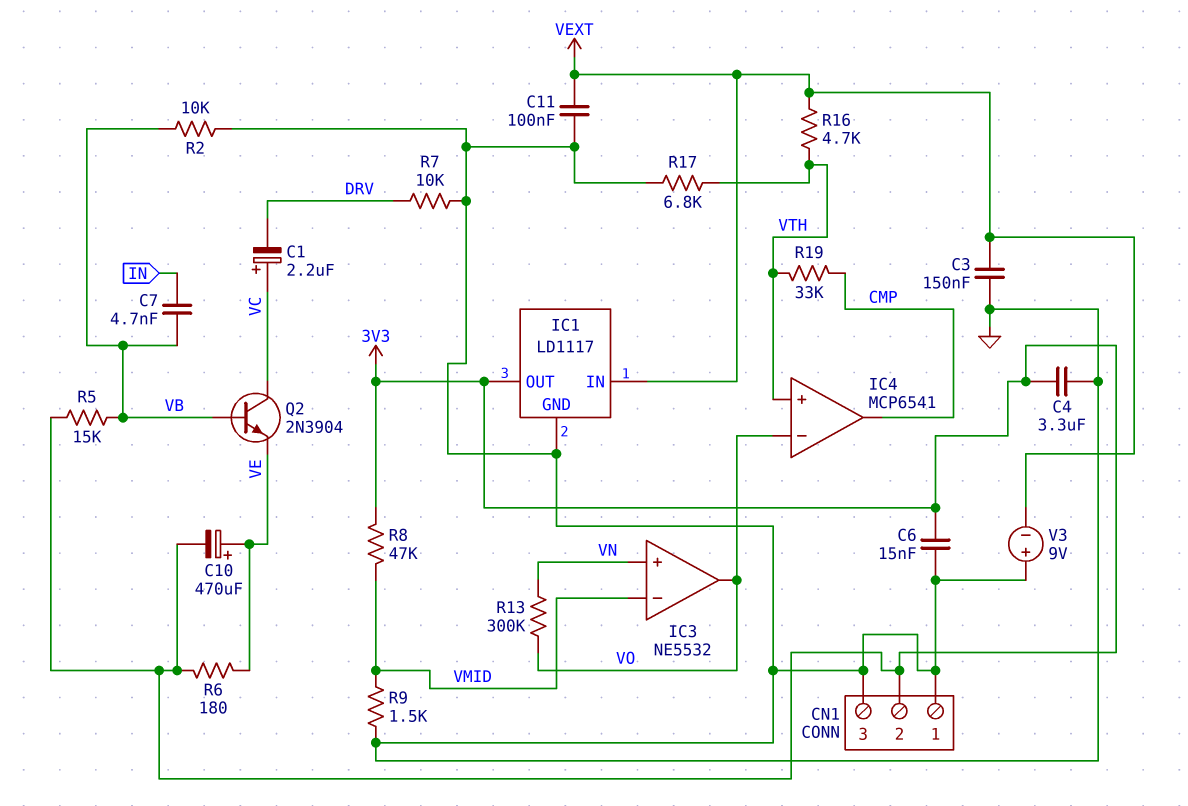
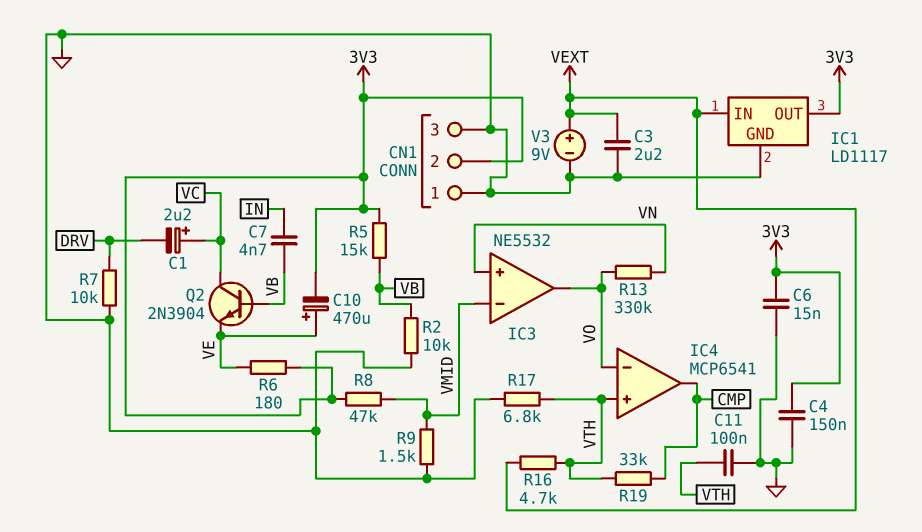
C3: 150nF (GND, VEXT) -> 2.2uF (GND, VEXT)
C4: 3.3uF (3V3, GND) -> 150nF (3V3, GND)
C11: 100nF (GND, VEXT) -> 100nF (GND, VTH)
R13: 300k (VN, VO) -> 330k (VN, VO)
V3: 9V (plus GND, minus VEXT) -> 9V (plus VEXT, minus GND)

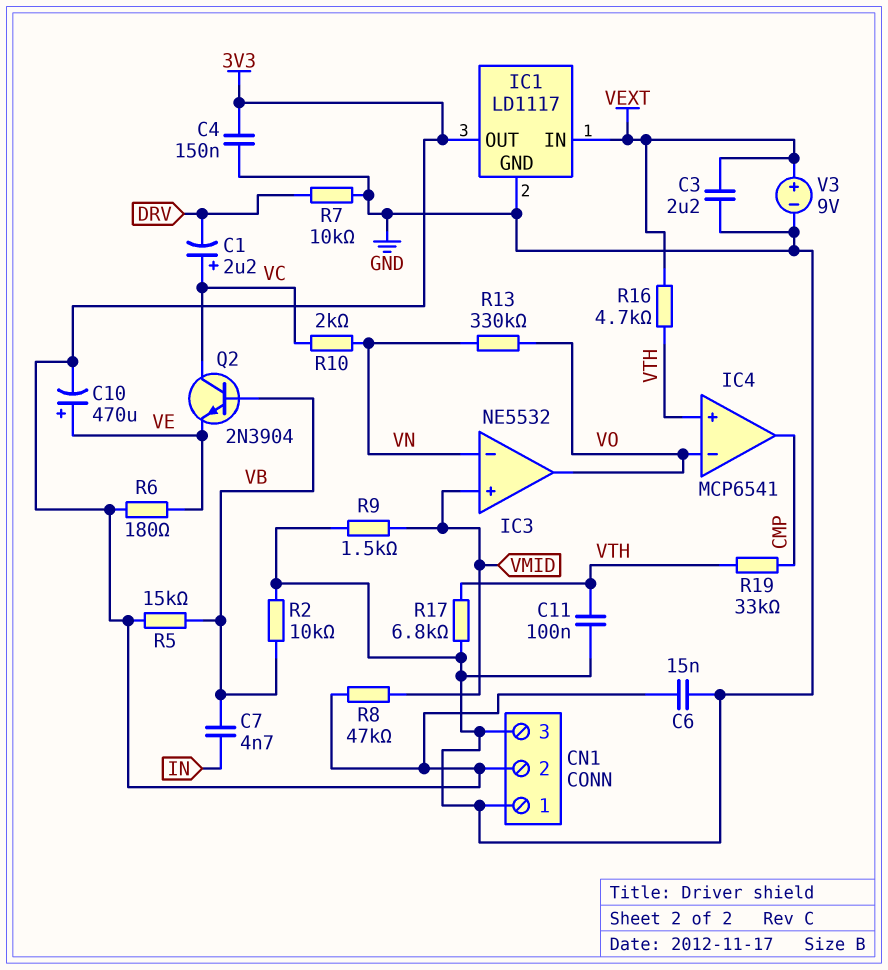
IC3 pin in+: VN -> VMID
IC3 pin in-: VMID -> VN
R10: none -> 2k (VC, VN)

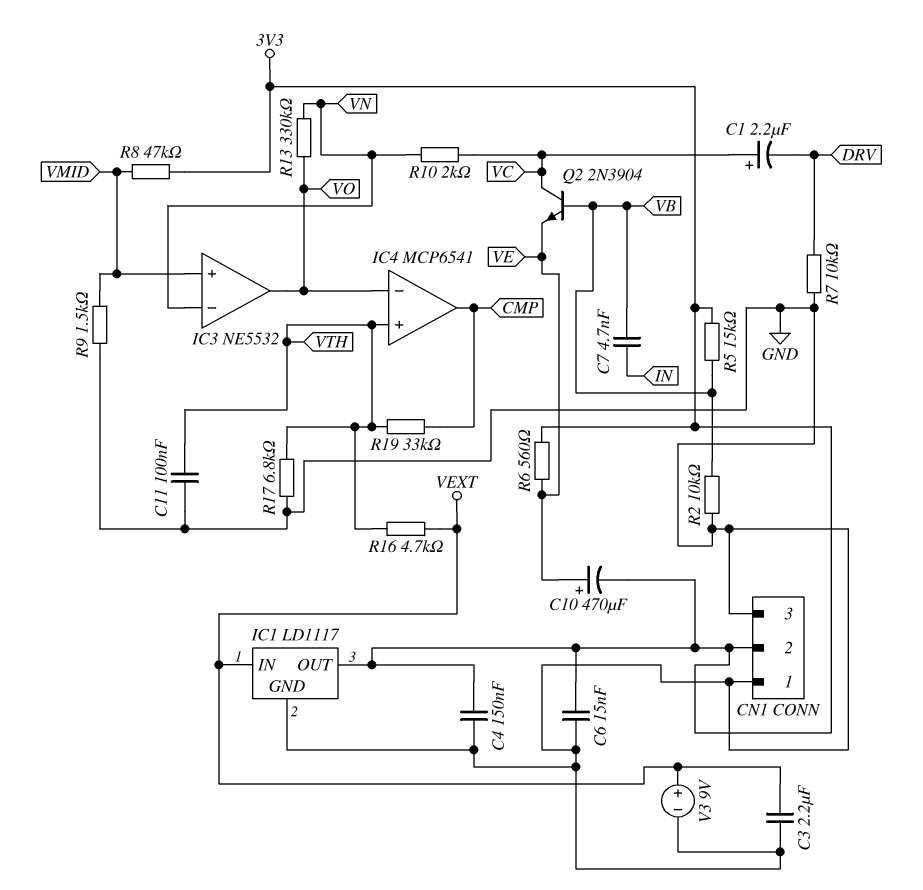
R6: 180 (3V3, VE) -> 560 (3V3, VE)

